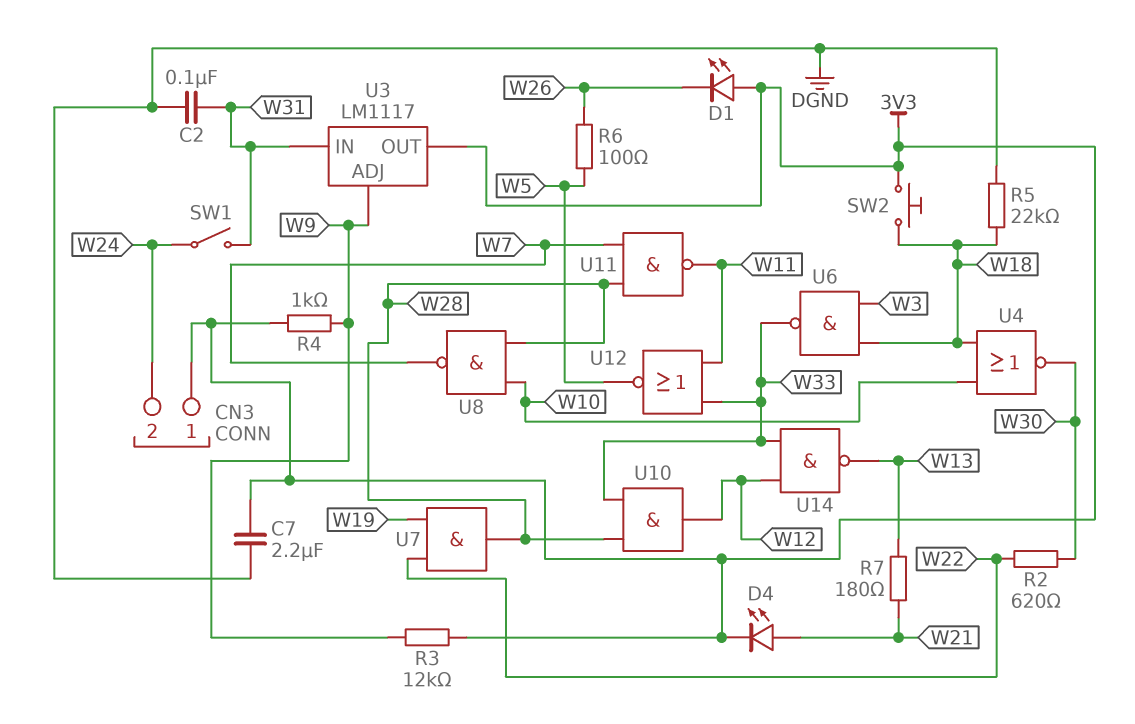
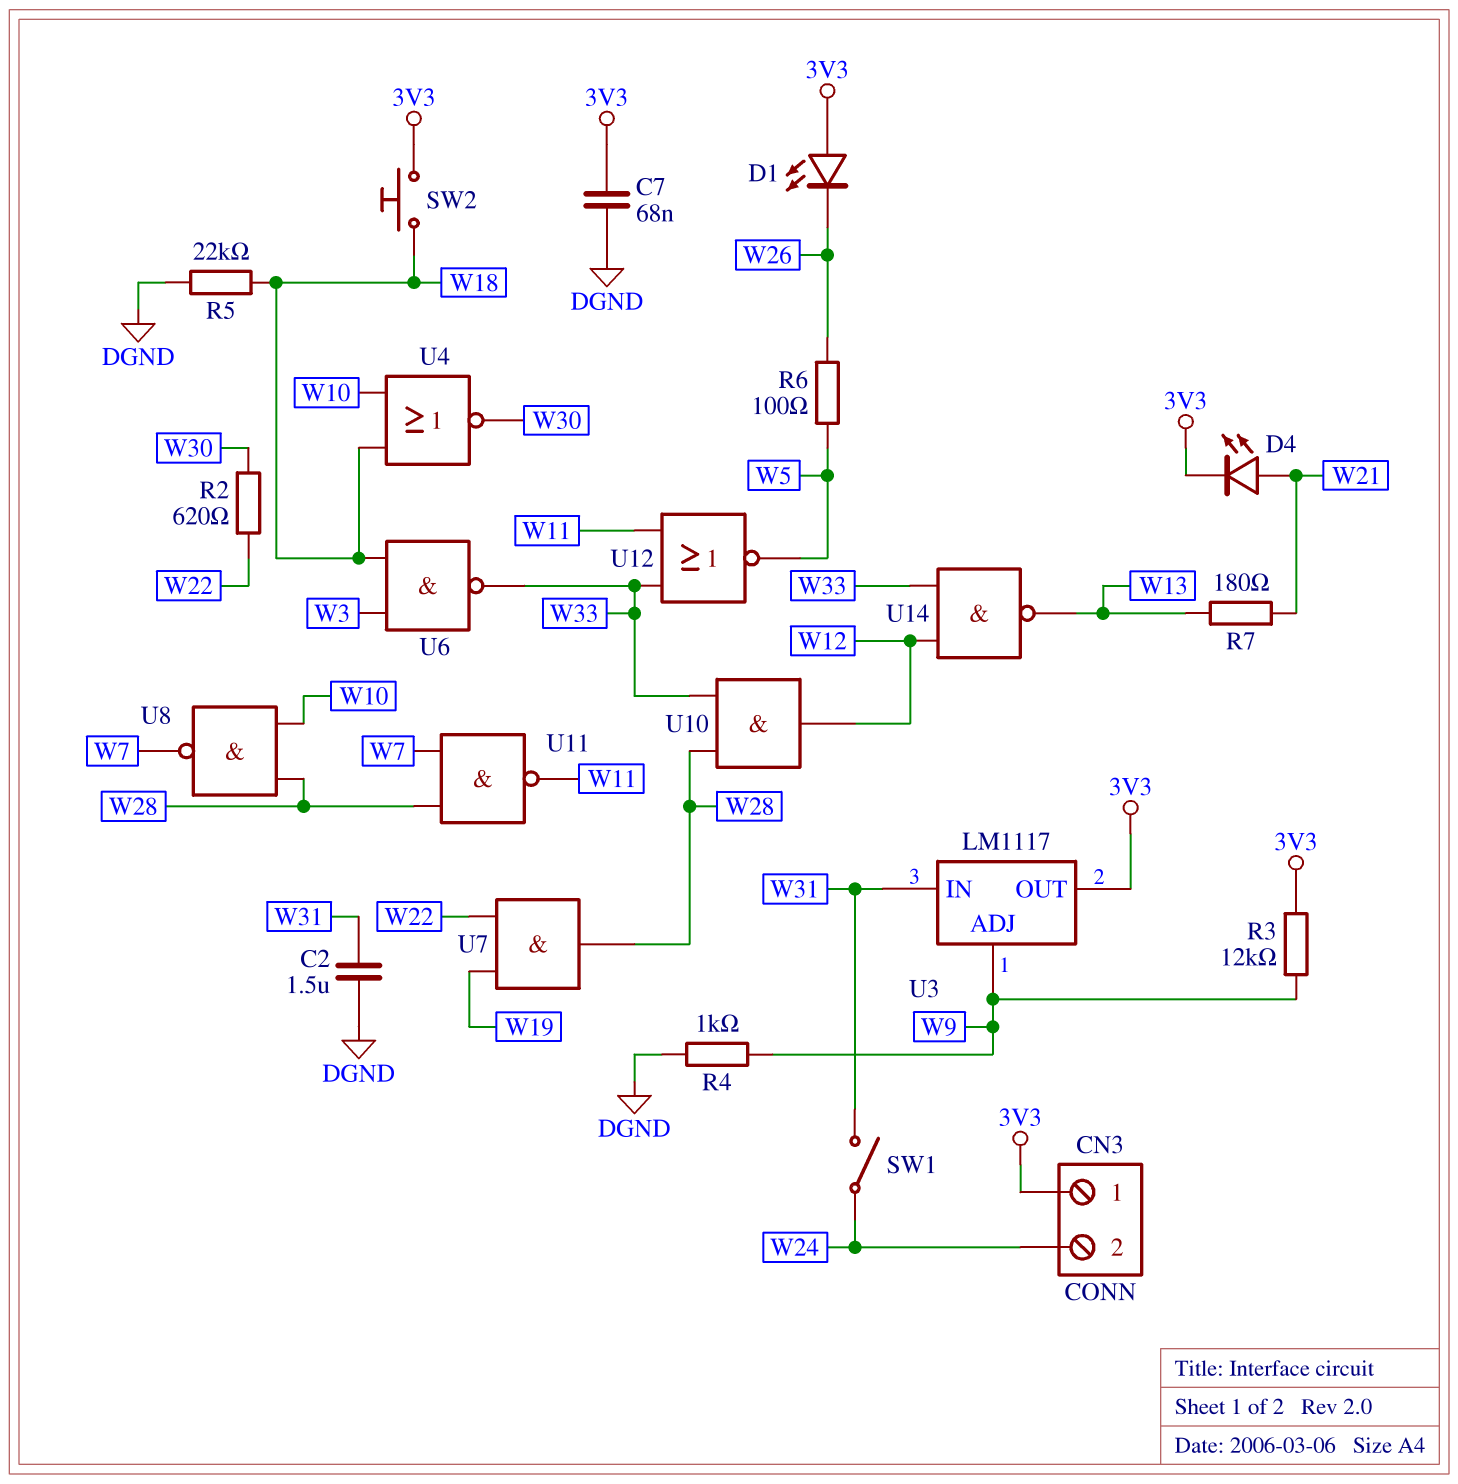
C2: 100nF (DGND, W31) -> 1.5uF (DGND, W31)
C7: 2.2uF (3V3, DGND) -> 68nF (3V3, DGND)
R4: 1k (3V3, W9) -> 1k (DGND, W9)

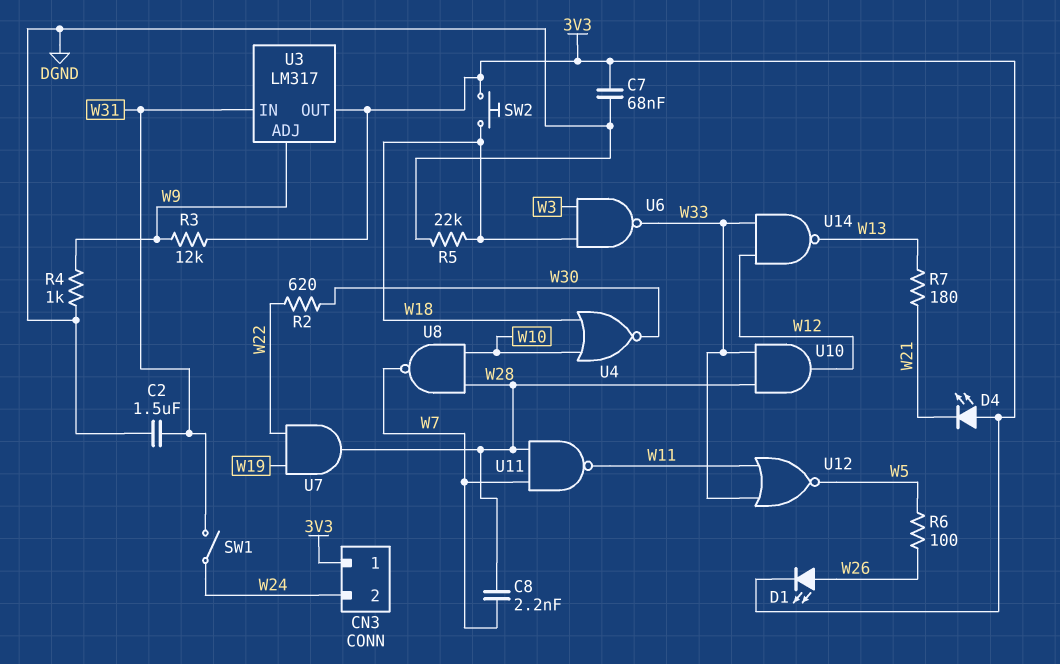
C8: none -> 2.2nF (W7, W28)
D1: LED (A 3V3, K W26) -> LED (A W26, K 3V3)
D4: LED (A W21, K 3V3) -> LED (A 3V3, K W21)
U3: LM1117 -> LM317

